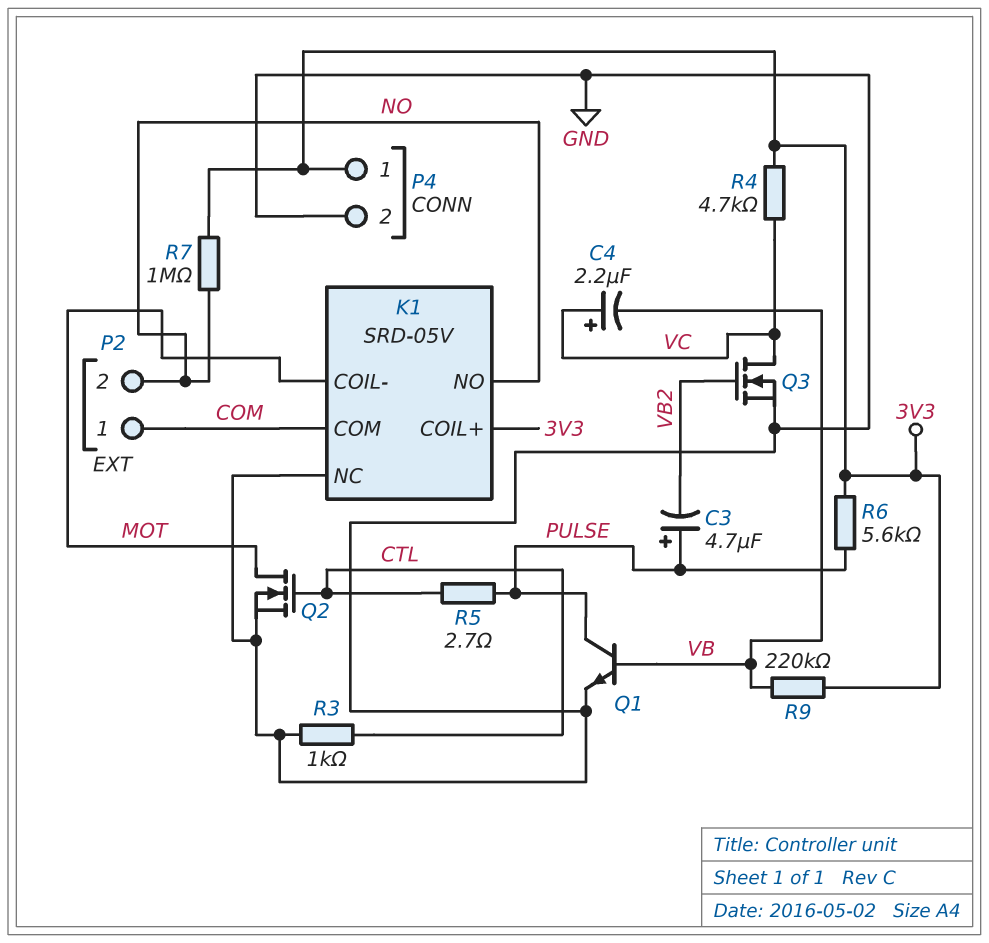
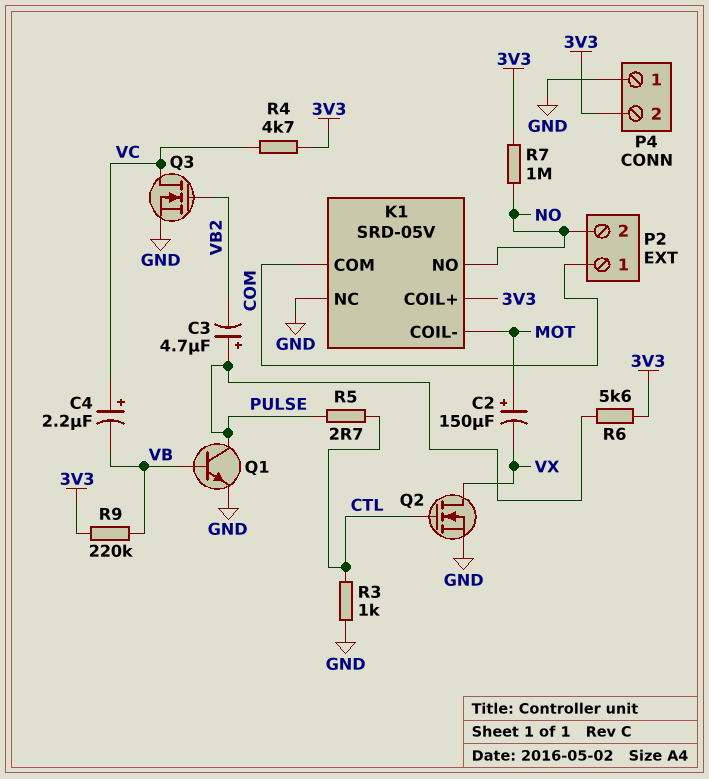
C2: none -> 150uF (plus MOT, minus VX)
P4 pin 1: 3V3 -> GND
P4 pin 2: GND -> 3V3
Q2: NMOS (G CTL, D MOT, S GND) -> NMOS (G CTL, D VX, S GND)

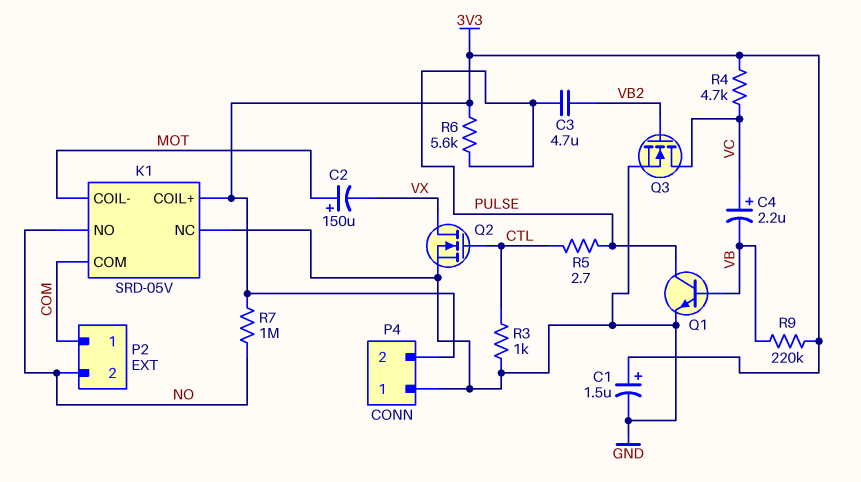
C1: none -> 1.5uF (plus 3V3, minus GND)
C3: 4.7uF (plus PULSE, minus VB2) -> 4.7uF (PULSE, VB2)

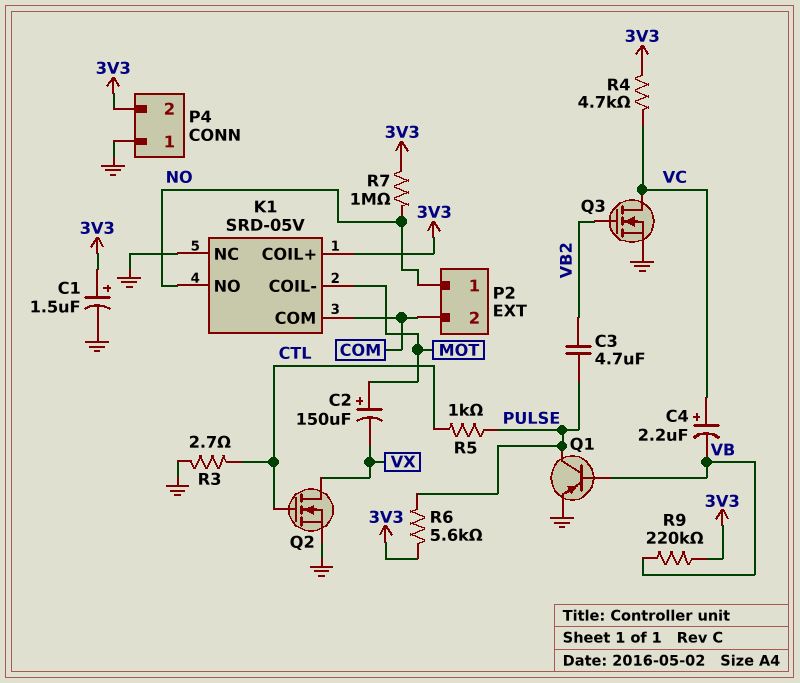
P2 pin 1: COM -> NO
P2 pin 2: NO -> COM
Q1: NPN (B VB, C PULSE, E GND) -> PNP (B VB, C PULSE, E GND)
R3: 1k (CTL, GND) -> 2.7 (CTL, GND)
R5: 2.7 (CTL, PULSE) -> 1k (CTL, PULSE)

